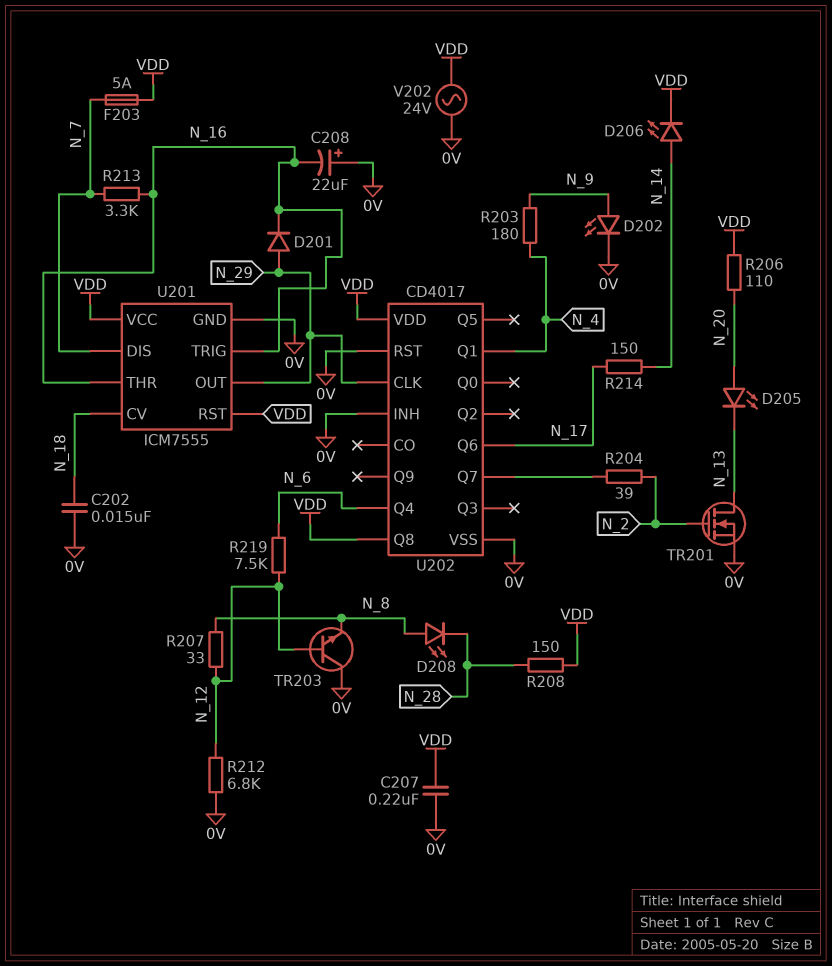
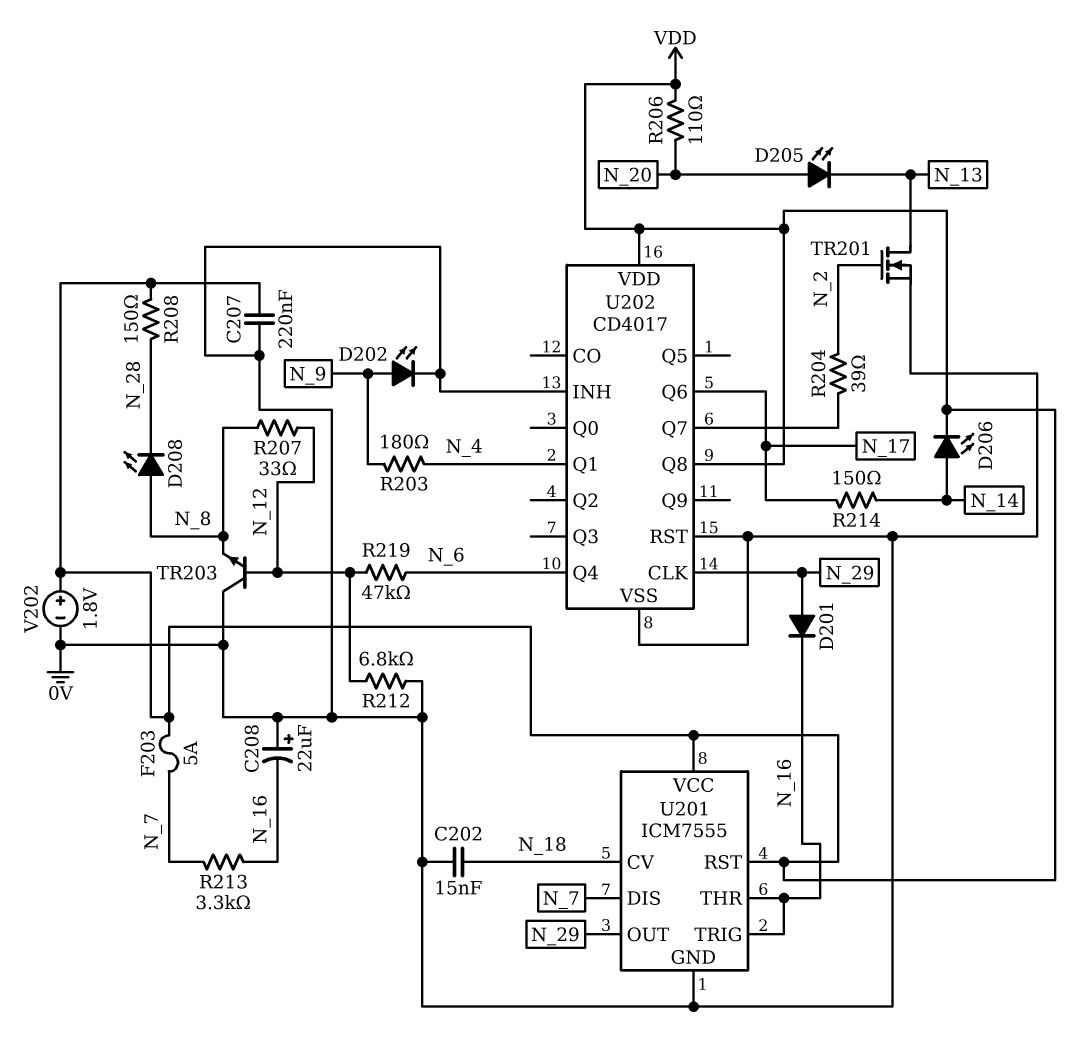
R219: 7.5k (N_6, N_12) -> 47k (N_6, N_12)
V202: AC 24V (0V, VDD) -> 1.8V (plus VDD, minus 0V)

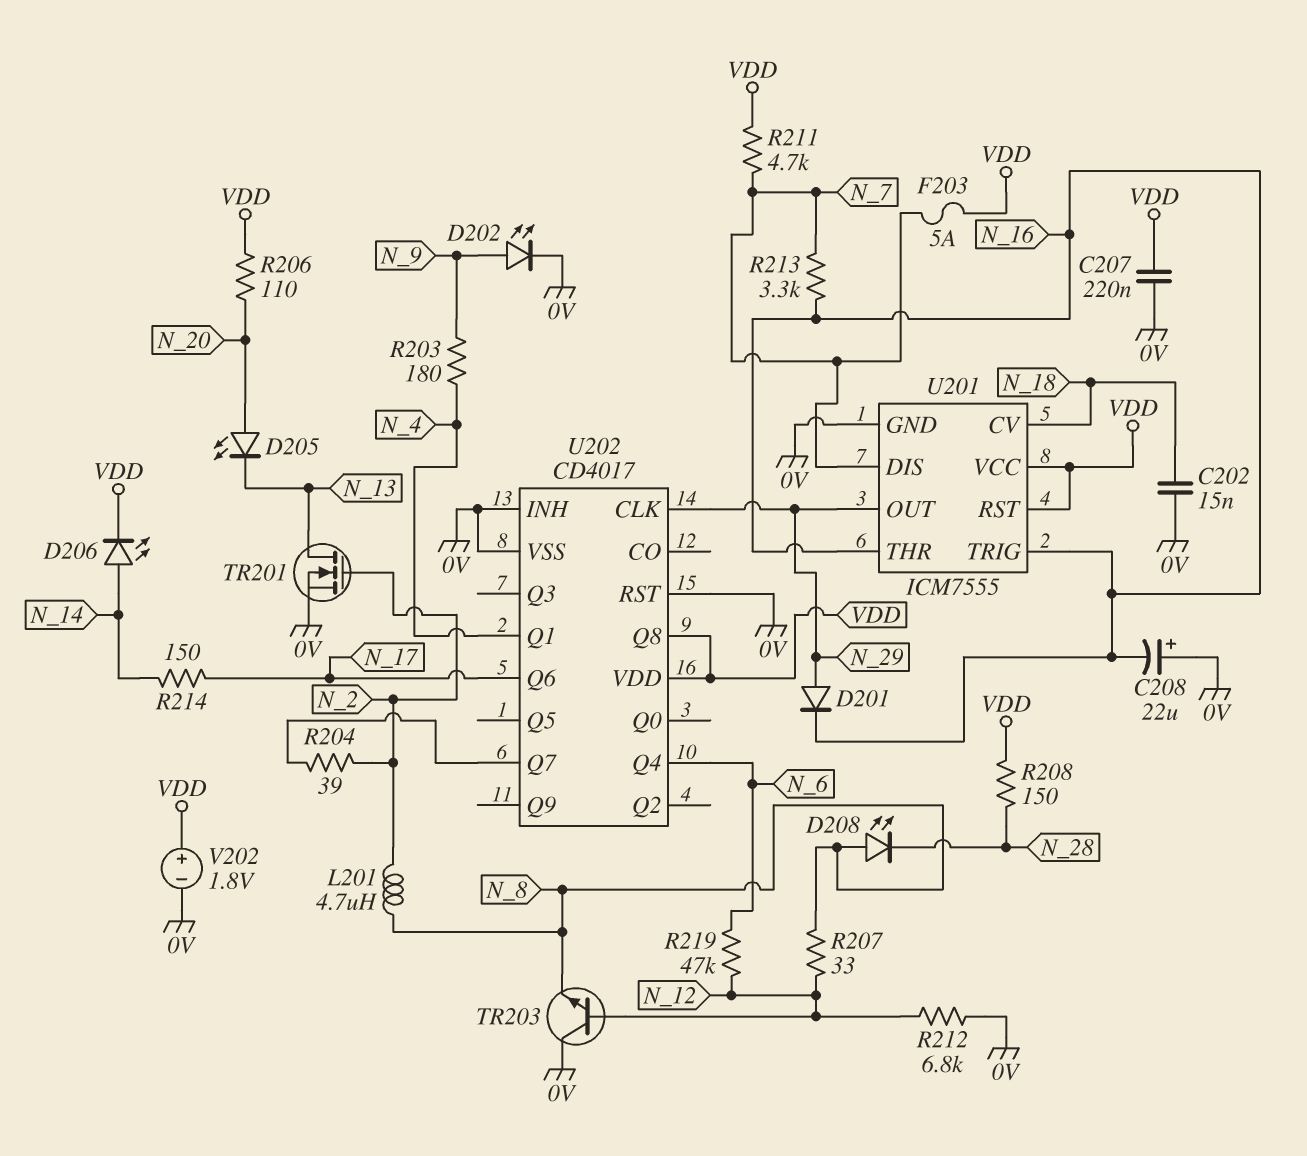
L201: none -> 4.7uH (N_2, N_8)
R211: none -> 4.7k (N_7, VDD)

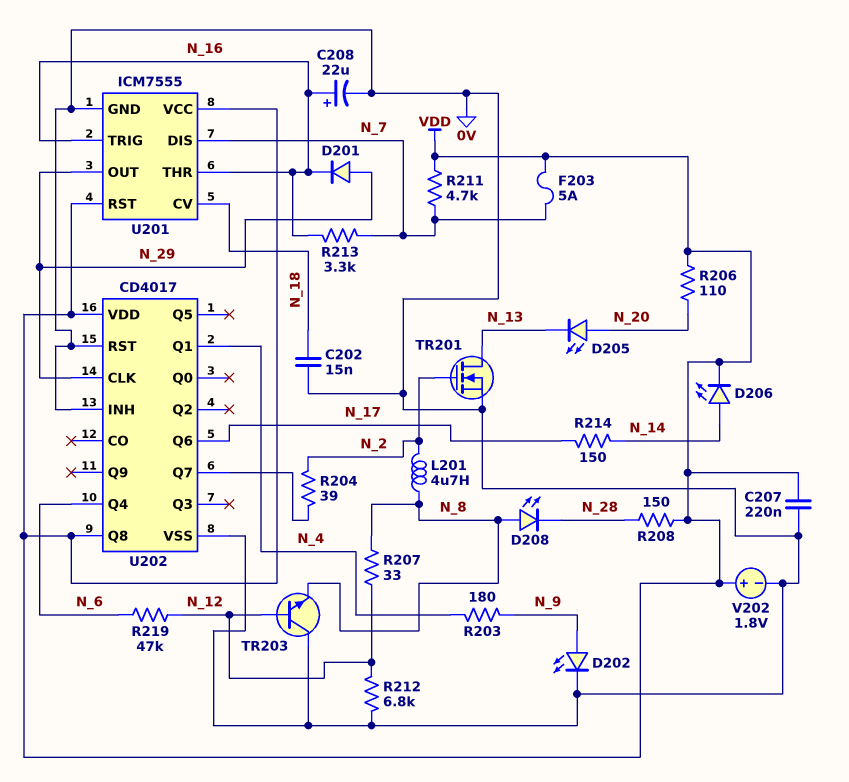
C208: 22uF (plus 0V, minus N_16) -> 22uF (plus N_16, minus 0V)

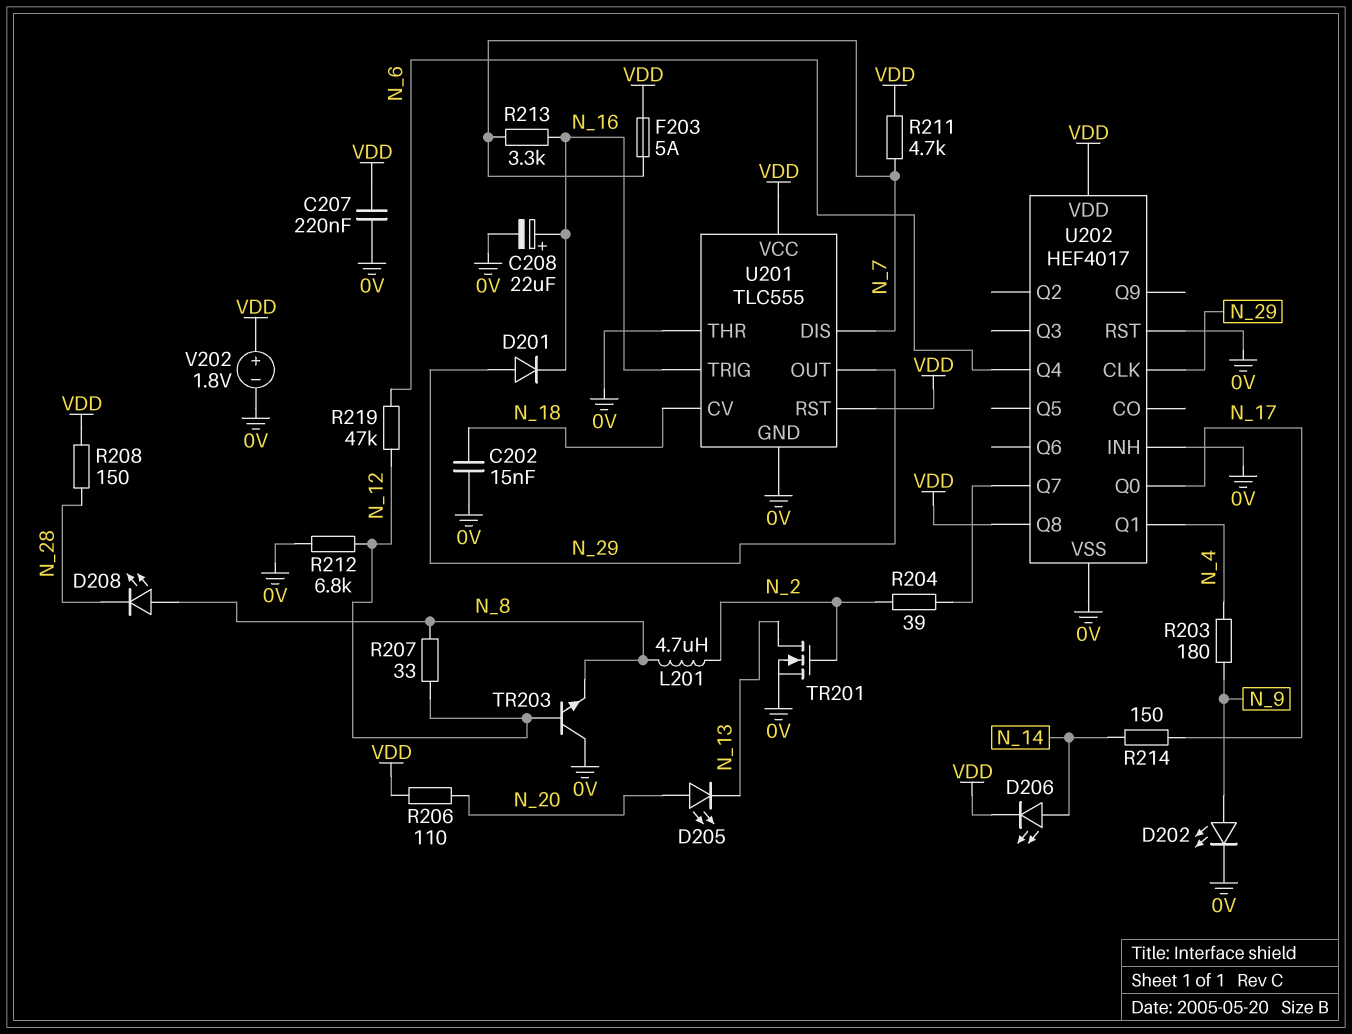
U201: ICM7555 -> TLC555
U201 pin THR: N_16 -> 0V
U202: CD4017 -> HEF4017
U202 pin Q0: none -> N_17
U202 pin Q6: N_17 -> none

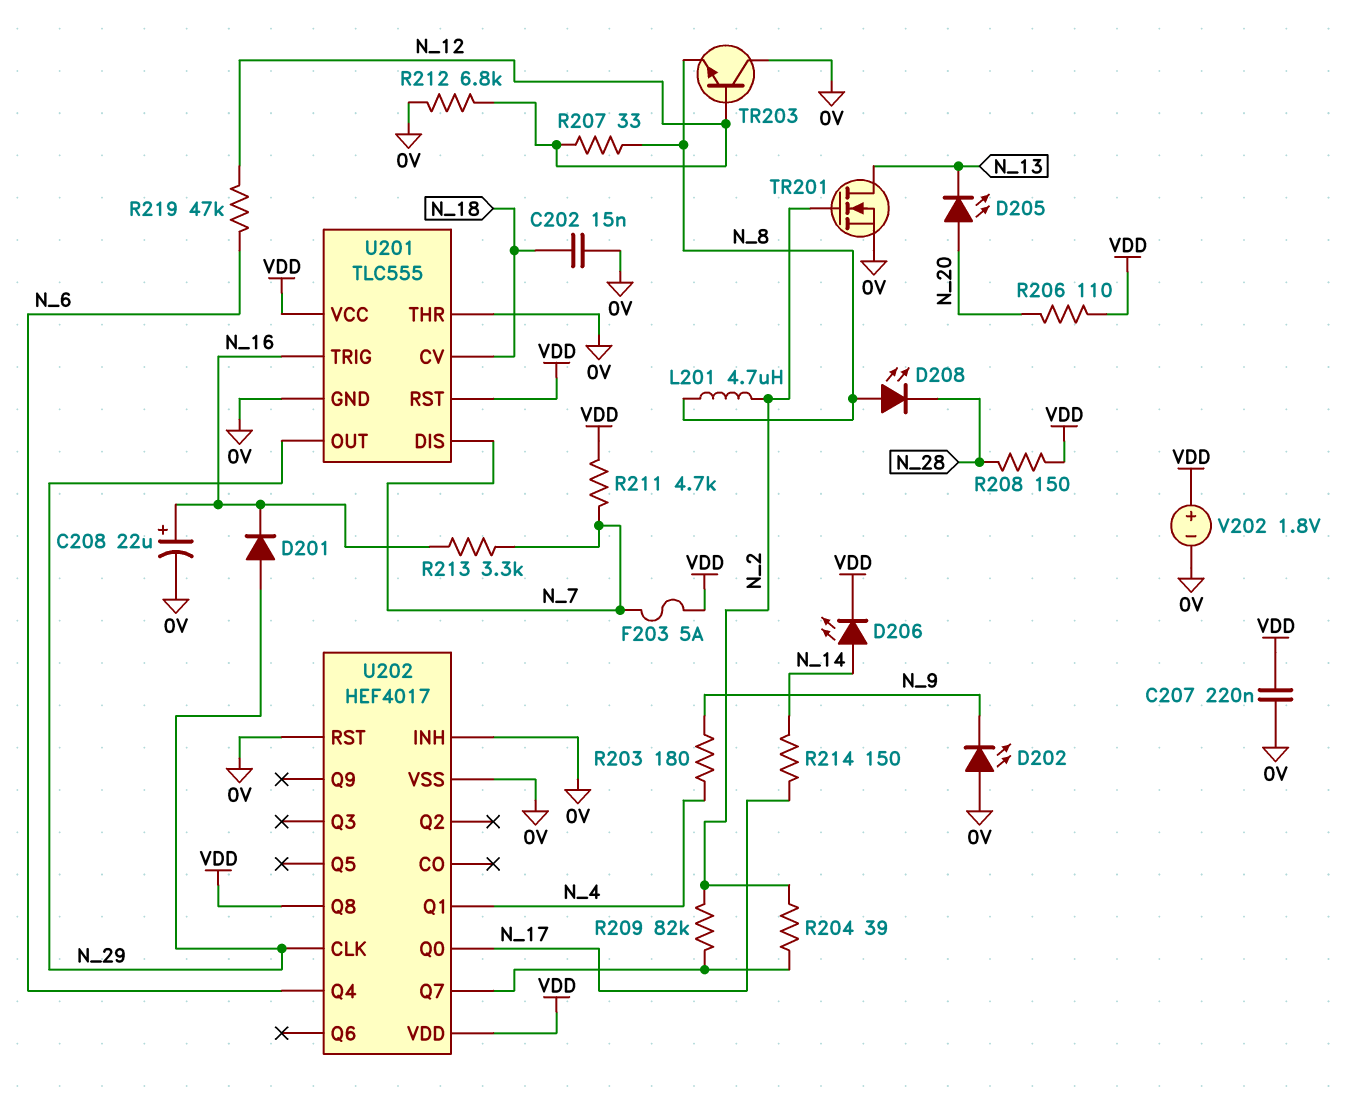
D202: LED (A N_9, K 0V) -> LED (A 0V, K N_9)
R209: none -> 82k (N_2, U202/Q7)

